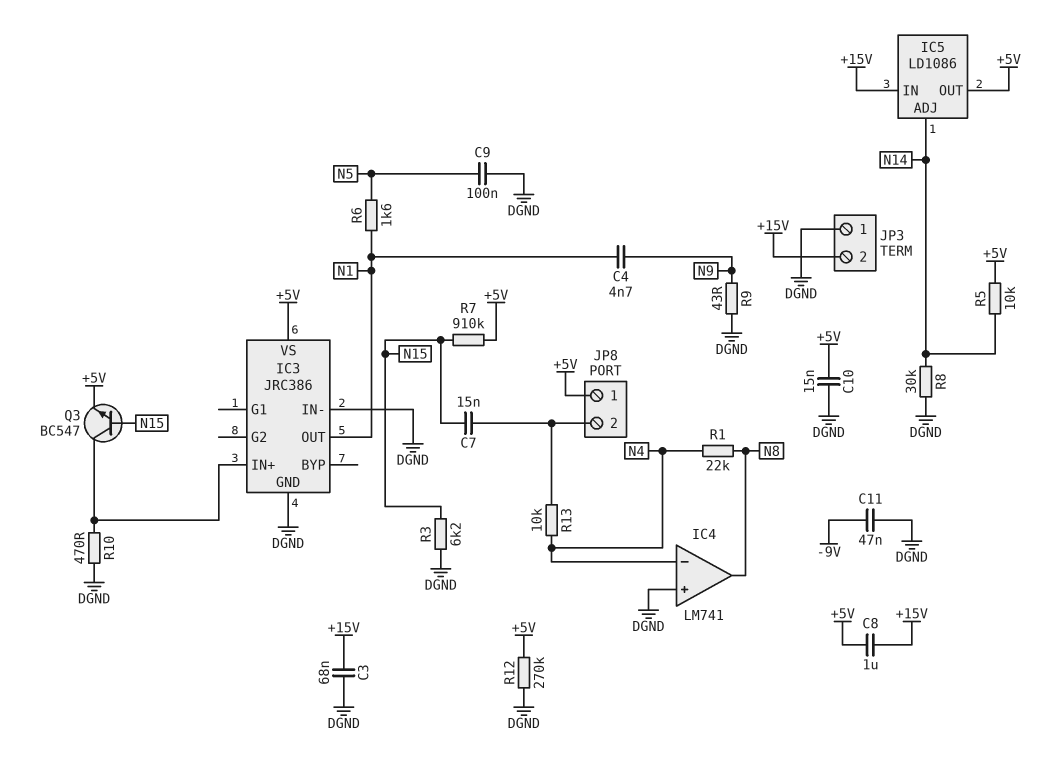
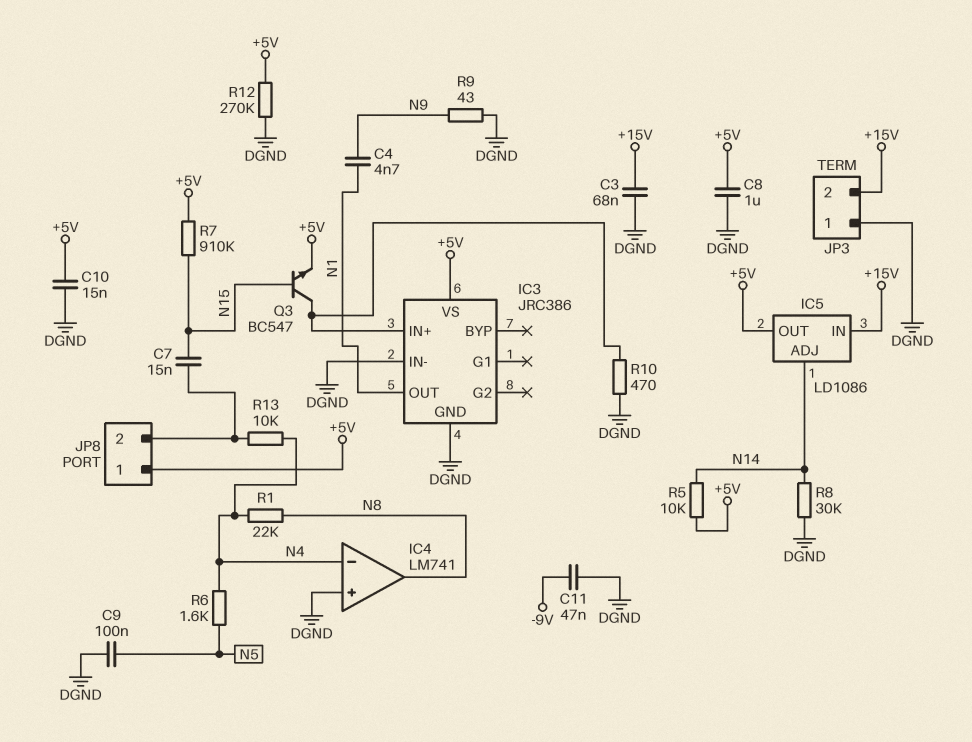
C8: 1uF (+5V, +15V) -> 1uF (+5V, DGND)
R3: 6.2k (DGND, N15) -> none
R6: 1.6k (N1, N5) -> 1.6k (N4, N5)

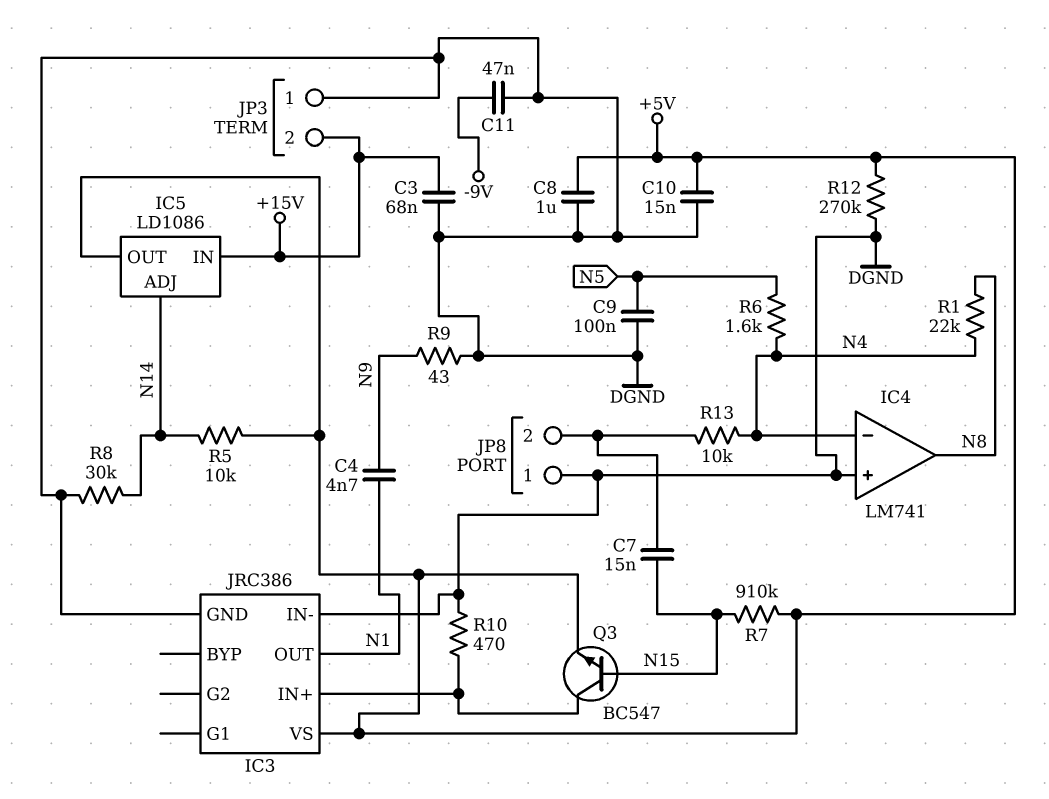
JP8 pin 1: +5V -> DGND

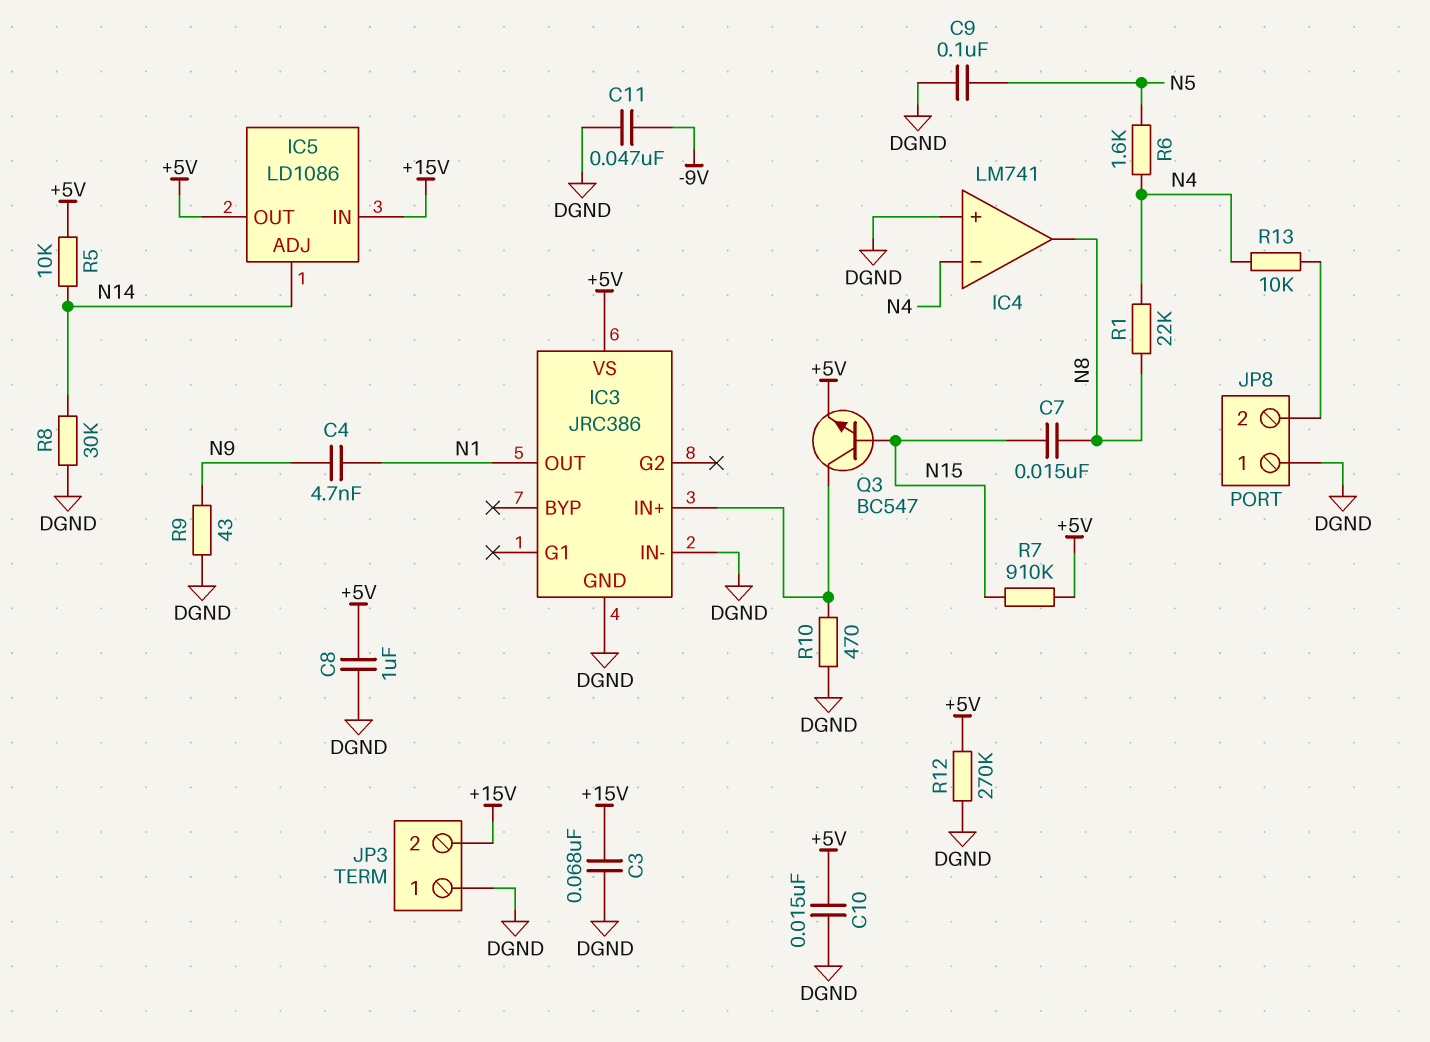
C7: 15nF (JP8/2, N15) -> 15nF (N8, N15)

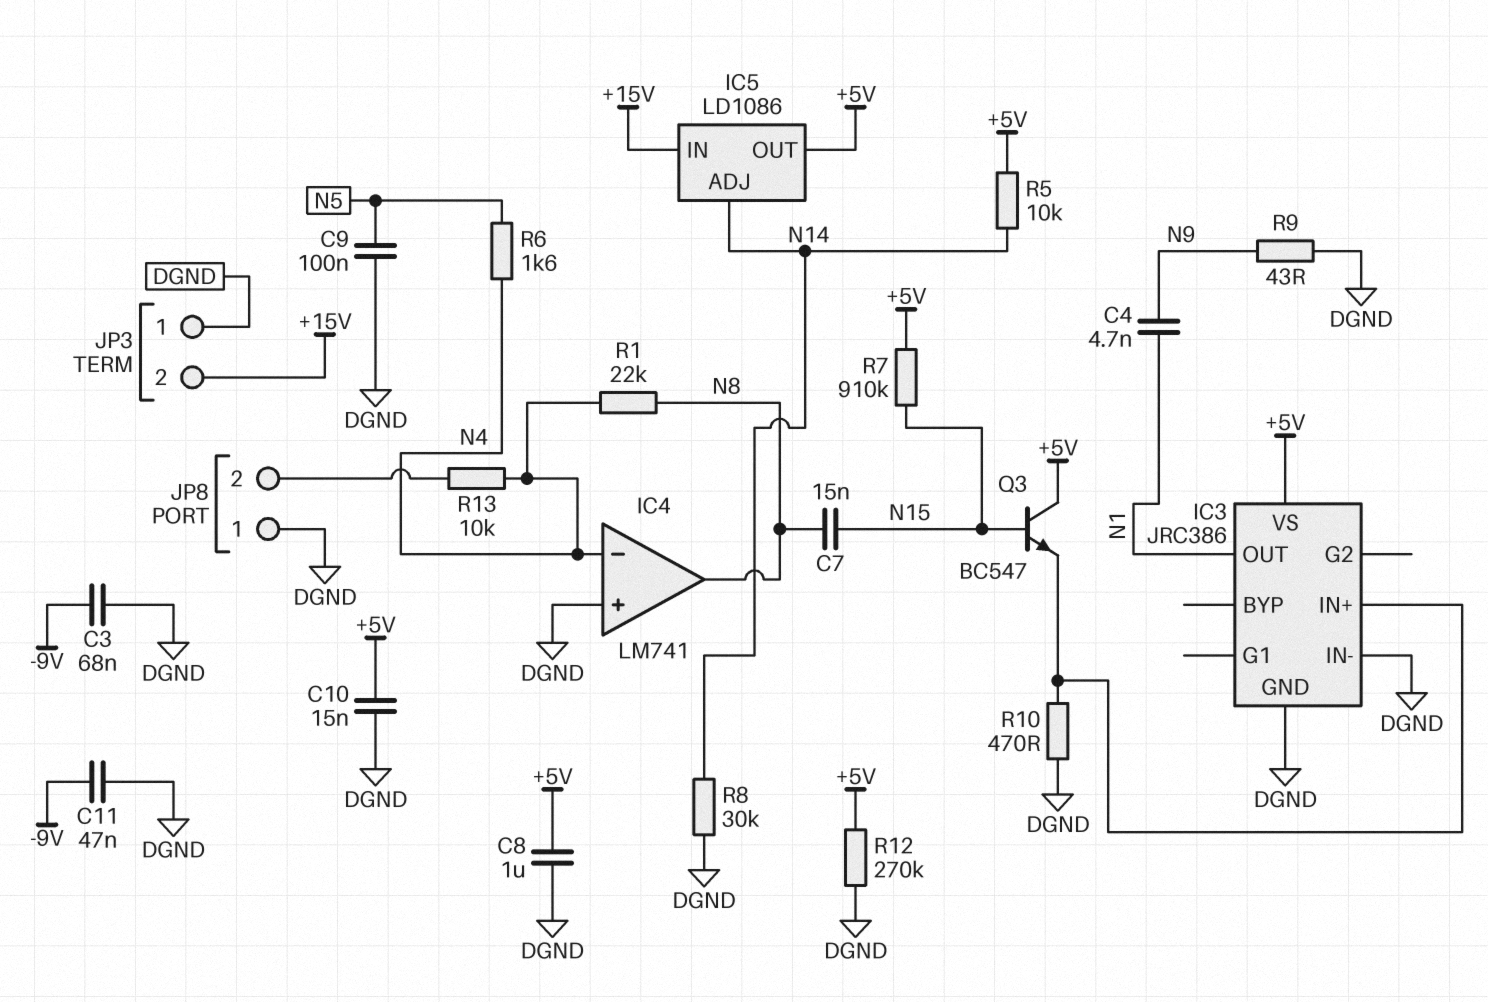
C3: 68nF (+15V, DGND) -> 68nF (-9V, DGND)
Q3: NPN BC547 (B N15, C IC3/IN+, E +5V) -> NPN BC547 (B N15, C +5V, E IC3/IN+)

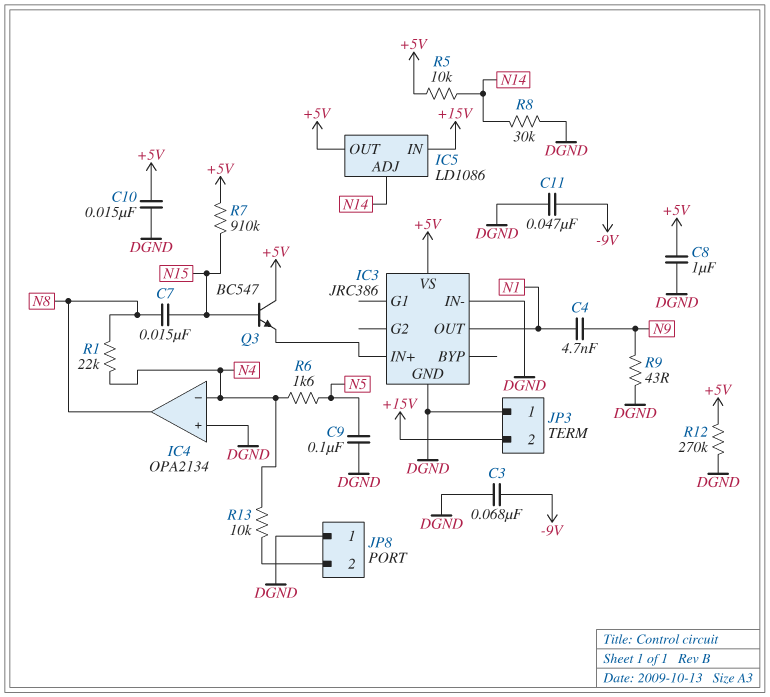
IC4: LM741 -> OPA2134
R10: 470 (DGND, IC3/IN+) -> none

